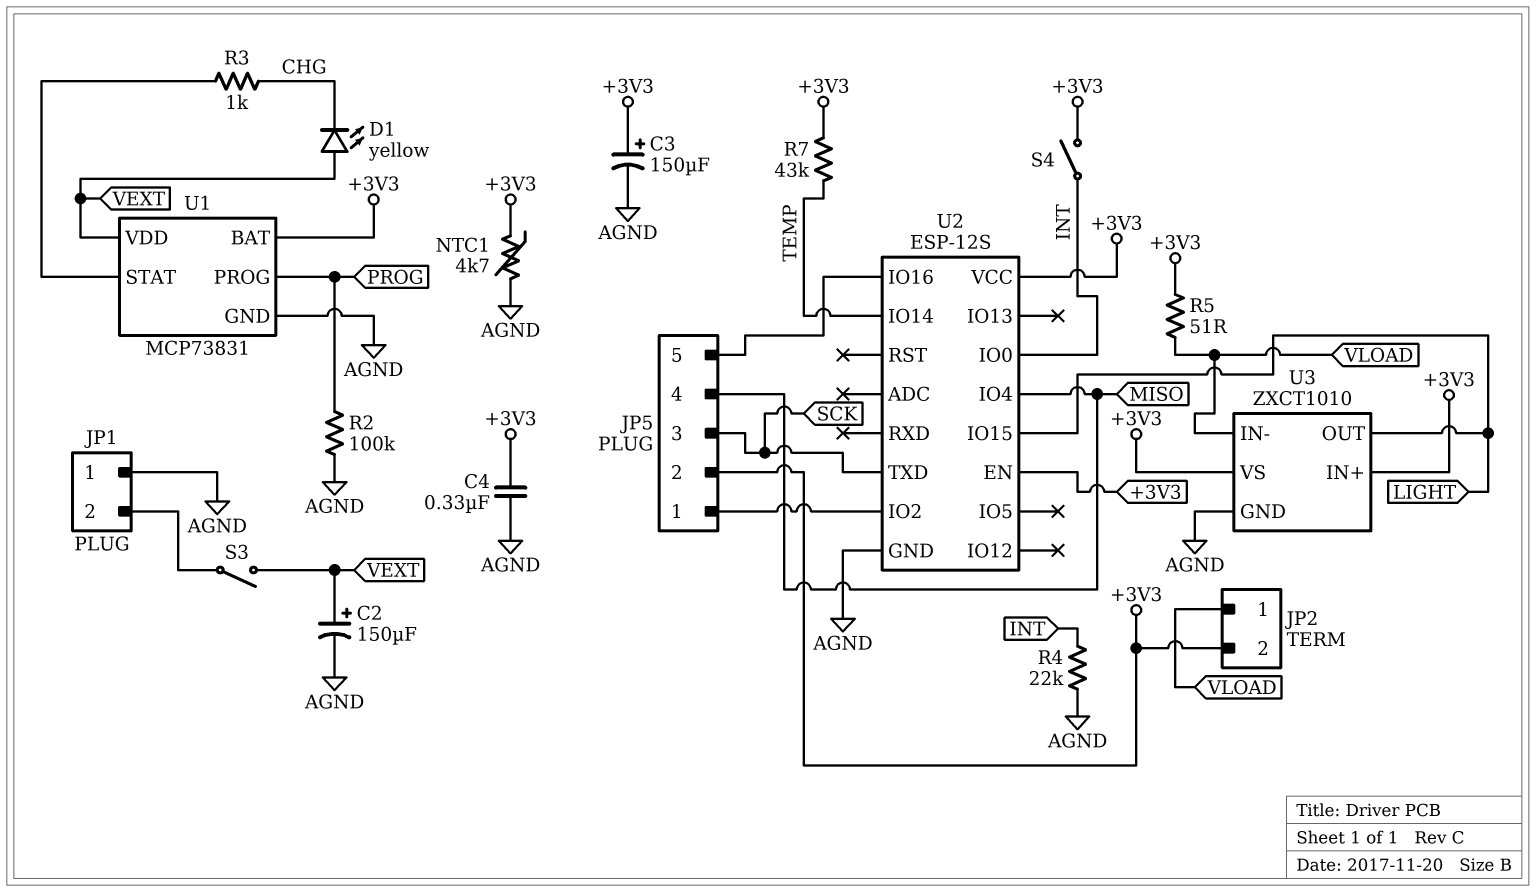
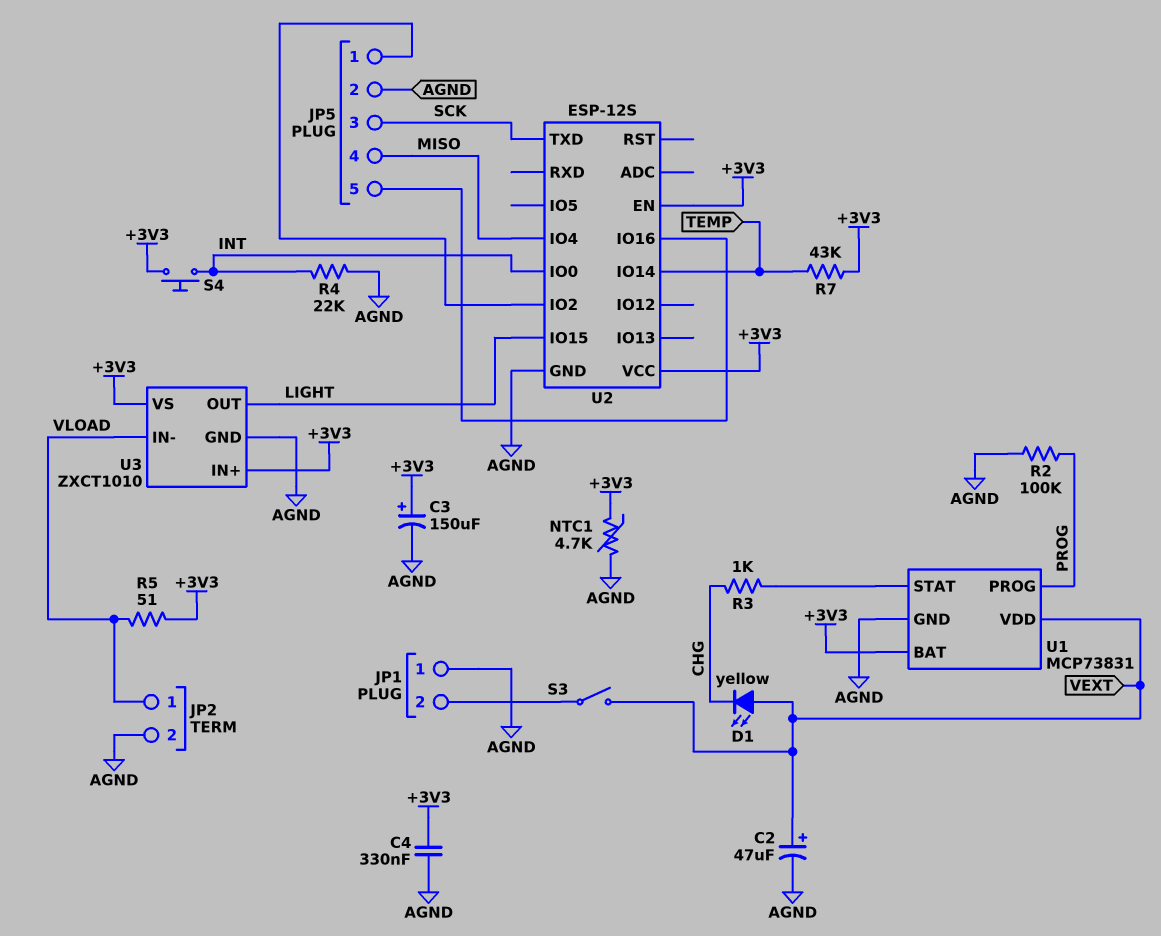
C2: 150uF (plus VEXT, minus AGND) -> 47uF (plus VEXT, minus AGND)
JP2 pin 2: +3V3 -> AGND
JP5 pin 2: +3V3 -> AGND
S4: switch (+3V3, INT) -> button (+3V3, INT)

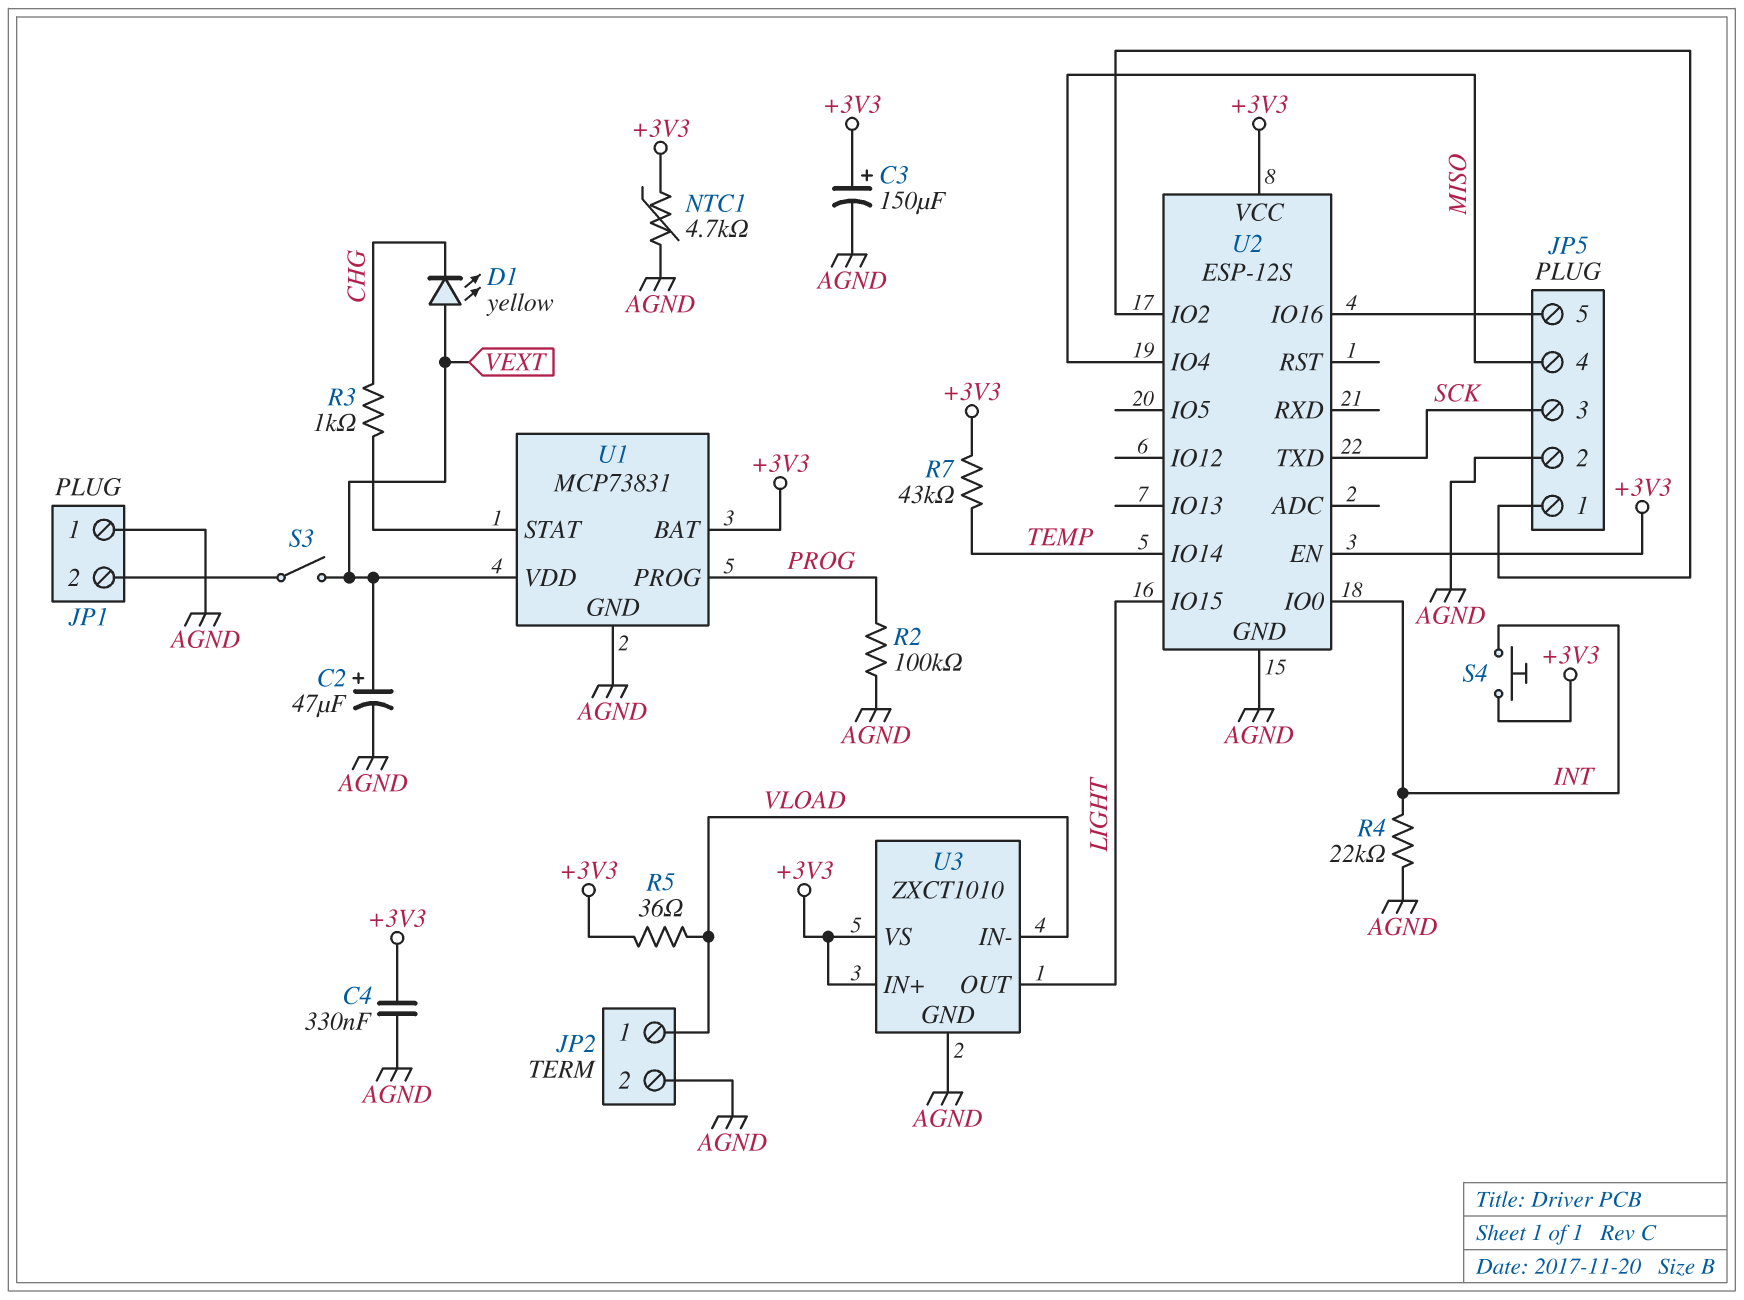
R5: 51 (+3V3, VLOAD) -> 36 (+3V3, VLOAD)

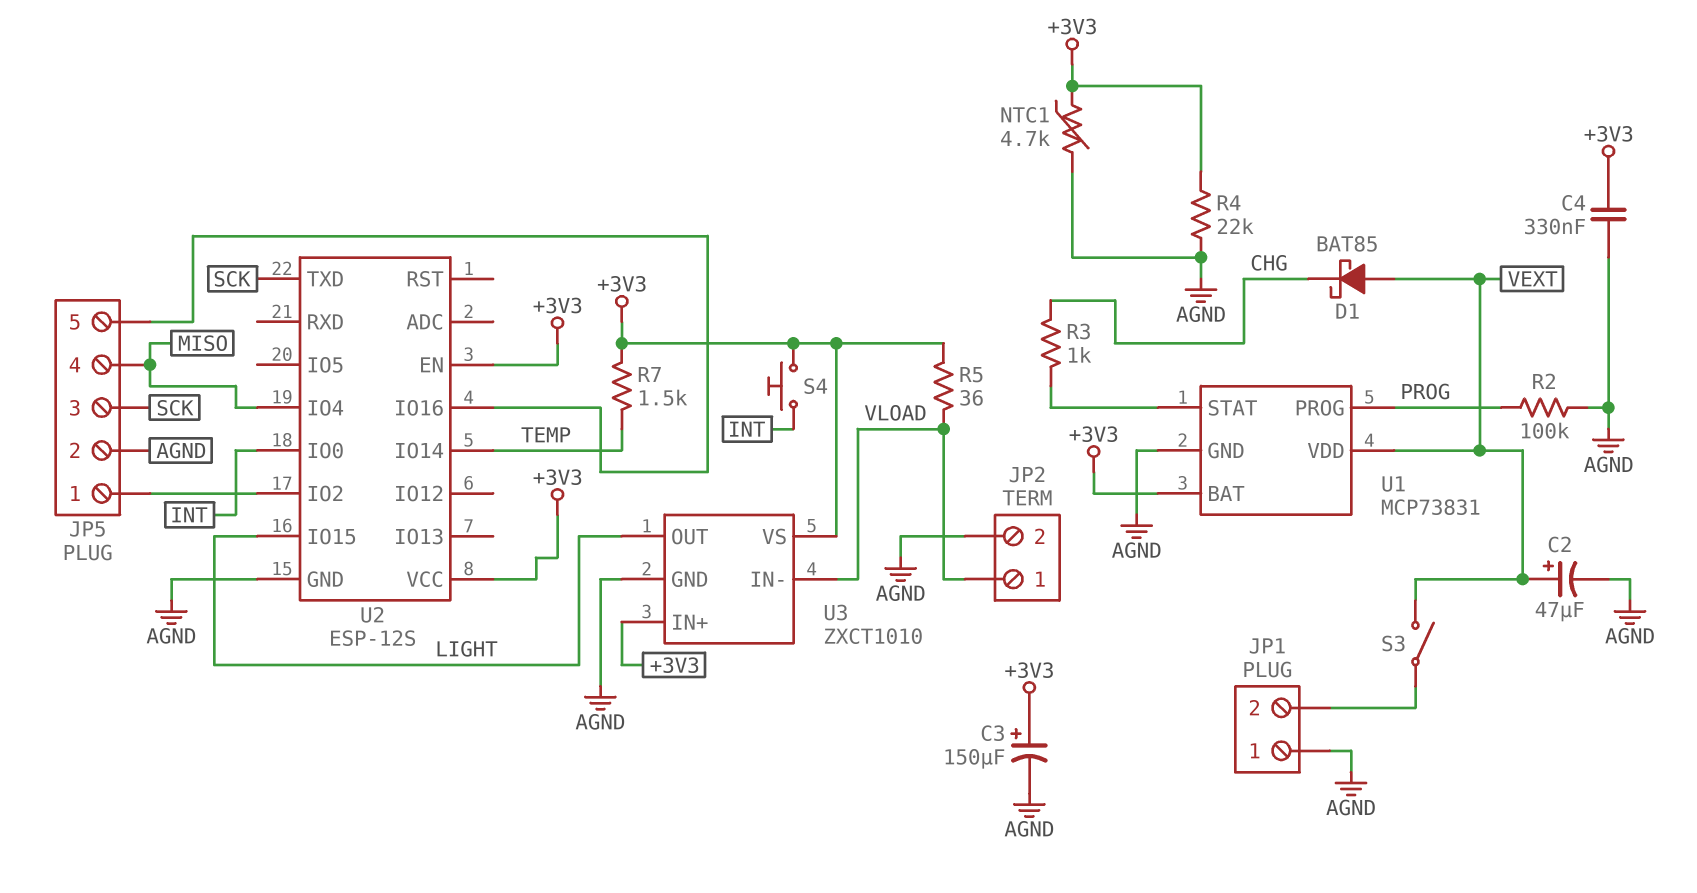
D1: LED yellow (A VEXT, K CHG) -> schottky BAT85 (A VEXT, K CHG)
R4: 22k (AGND, INT) -> 22k (+3V3, AGND)
R7: 43k (+3V3, TEMP) -> 1.5k (+3V3, TEMP)

